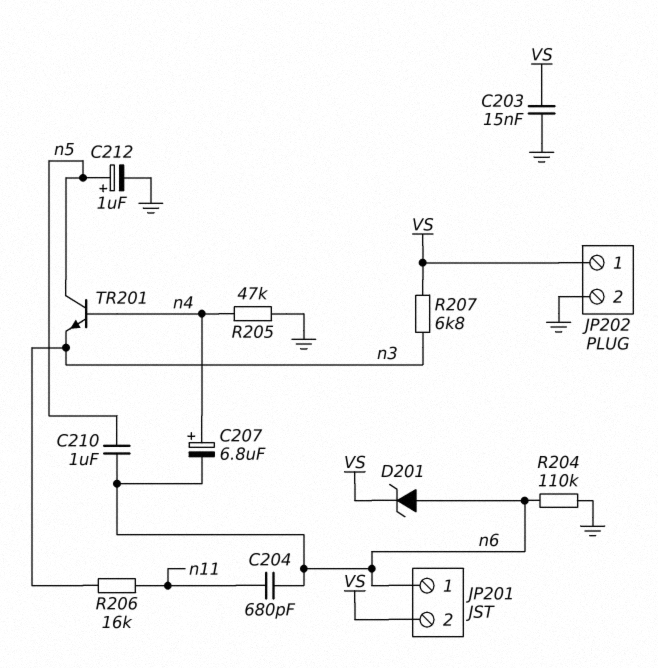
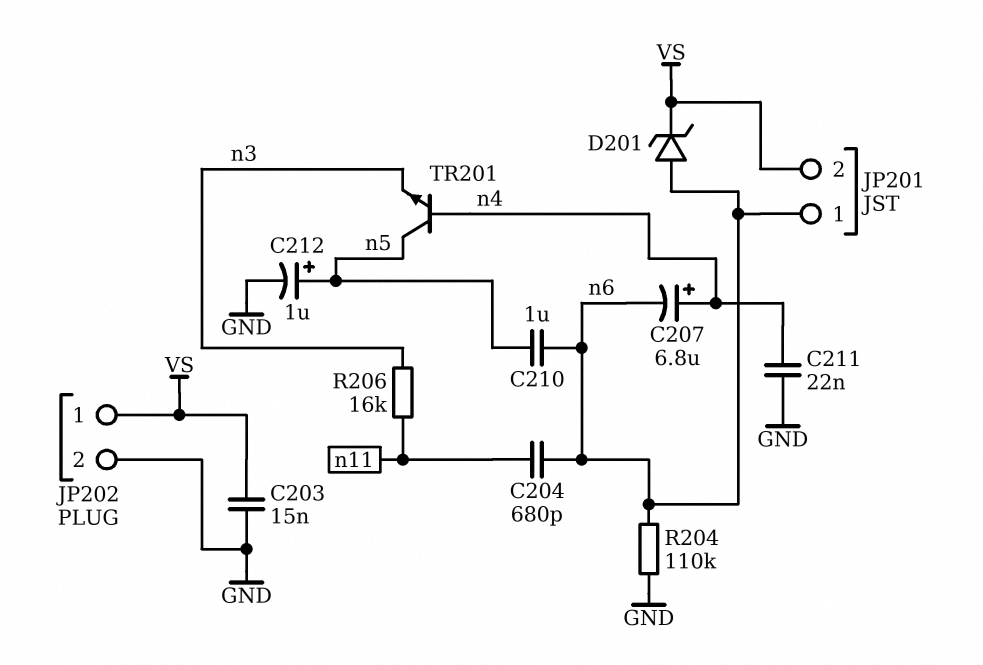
C211: none -> 22nF (GND, n4)
R205: 47k (GND, n4) -> none
R207: 6.8k (VS, n3) -> none

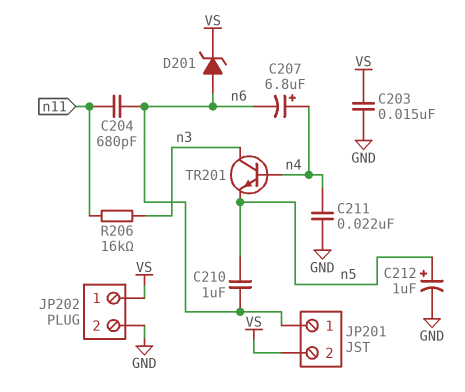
R204: 110k (GND, n6) -> none
TR201: NPN (B n4, C n5, E n3) -> NPN (B n4, C n3, E n5)

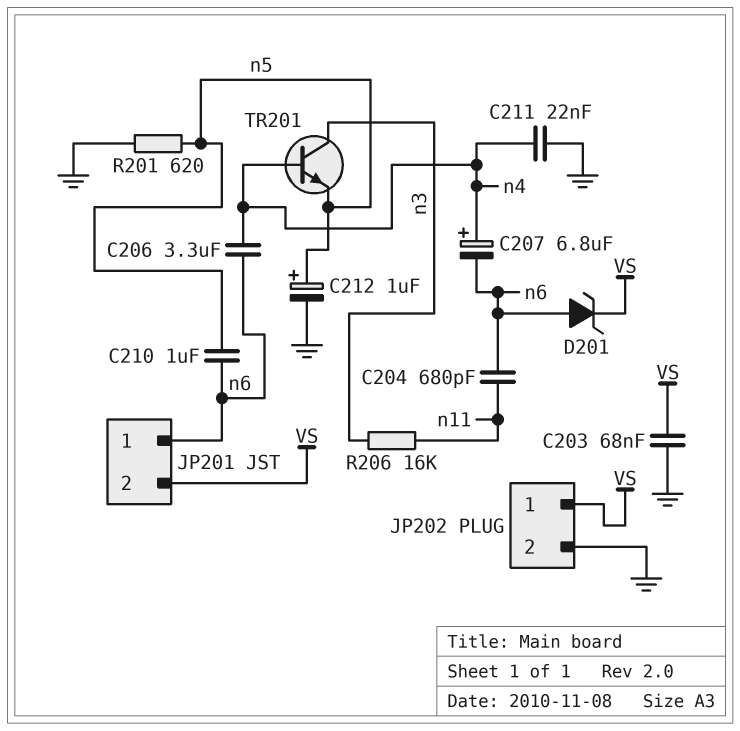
C203: 15nF (GND, VS) -> 68nF (GND, VS)
C206: none -> 3.3uF (n4, n6)
R201: none -> 620 (GND, n5)

